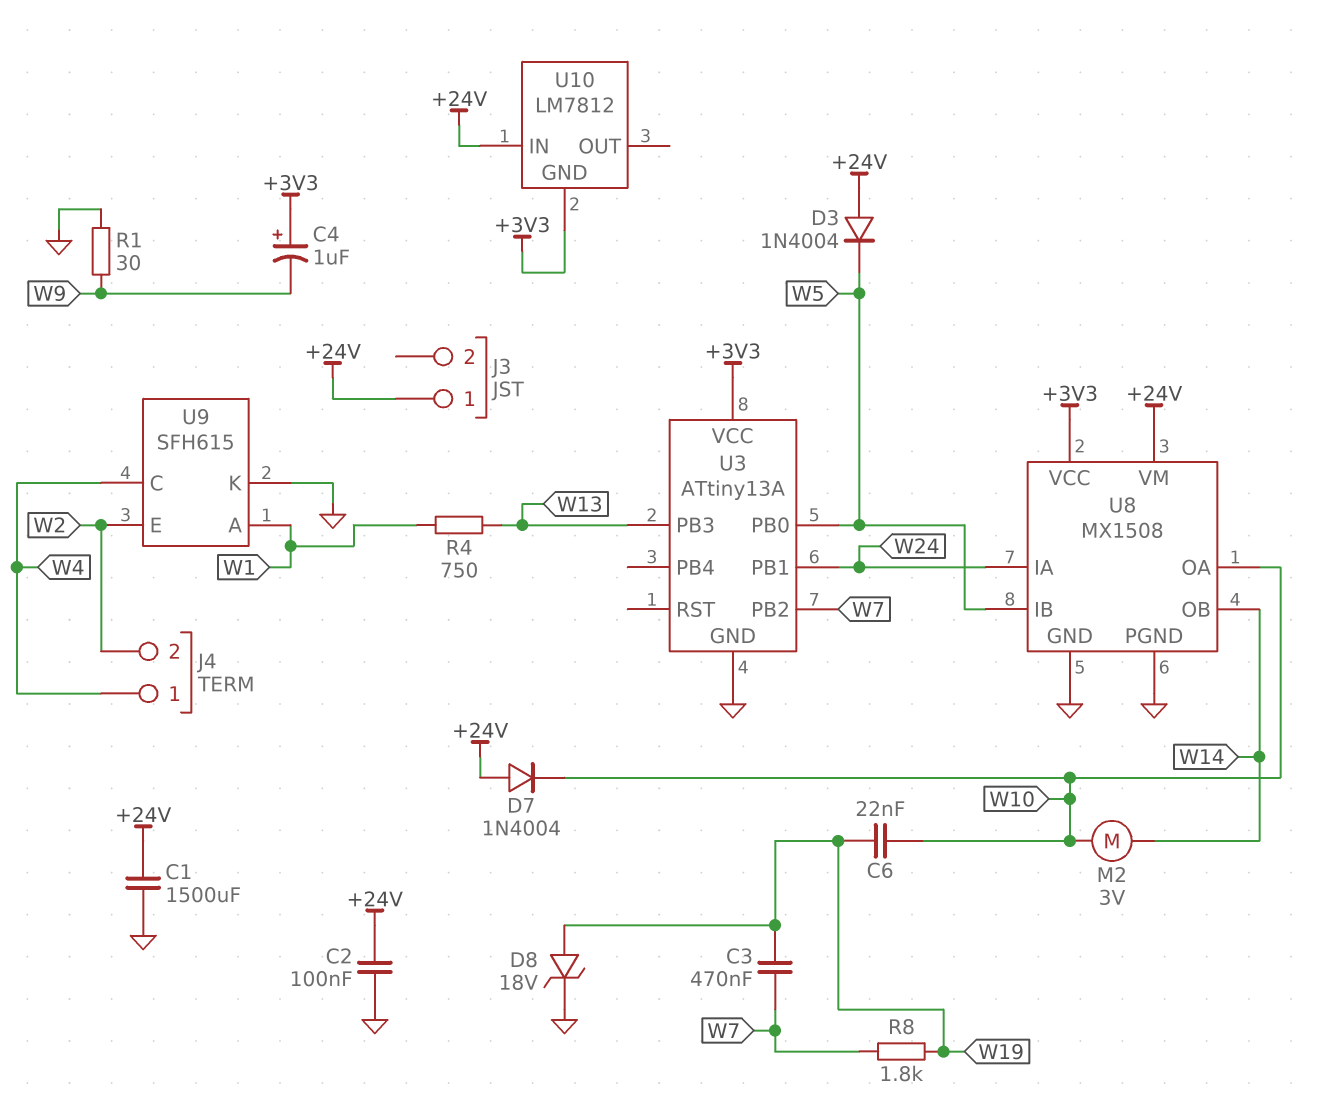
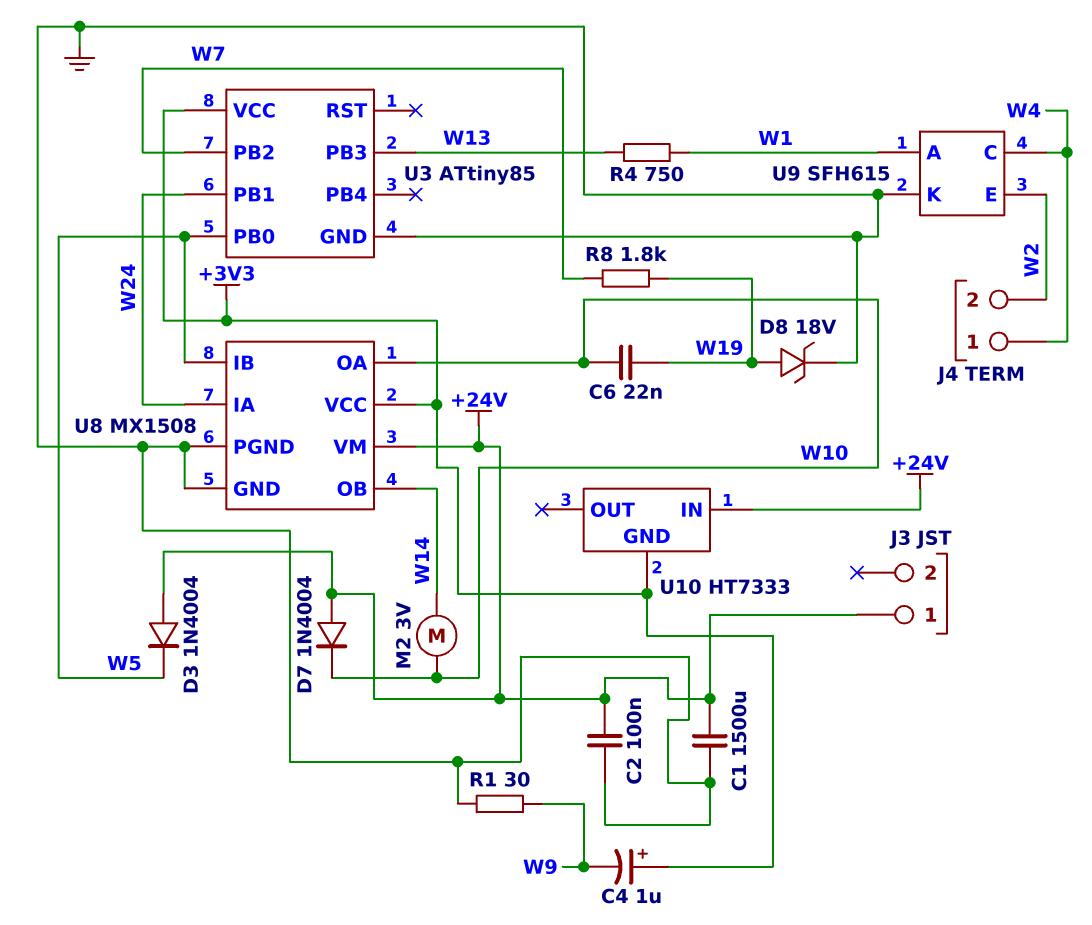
C3: 470nF (W7, W19) -> none
U3: ATtiny13A -> ATtiny85
U10: LM7812 -> HT7333

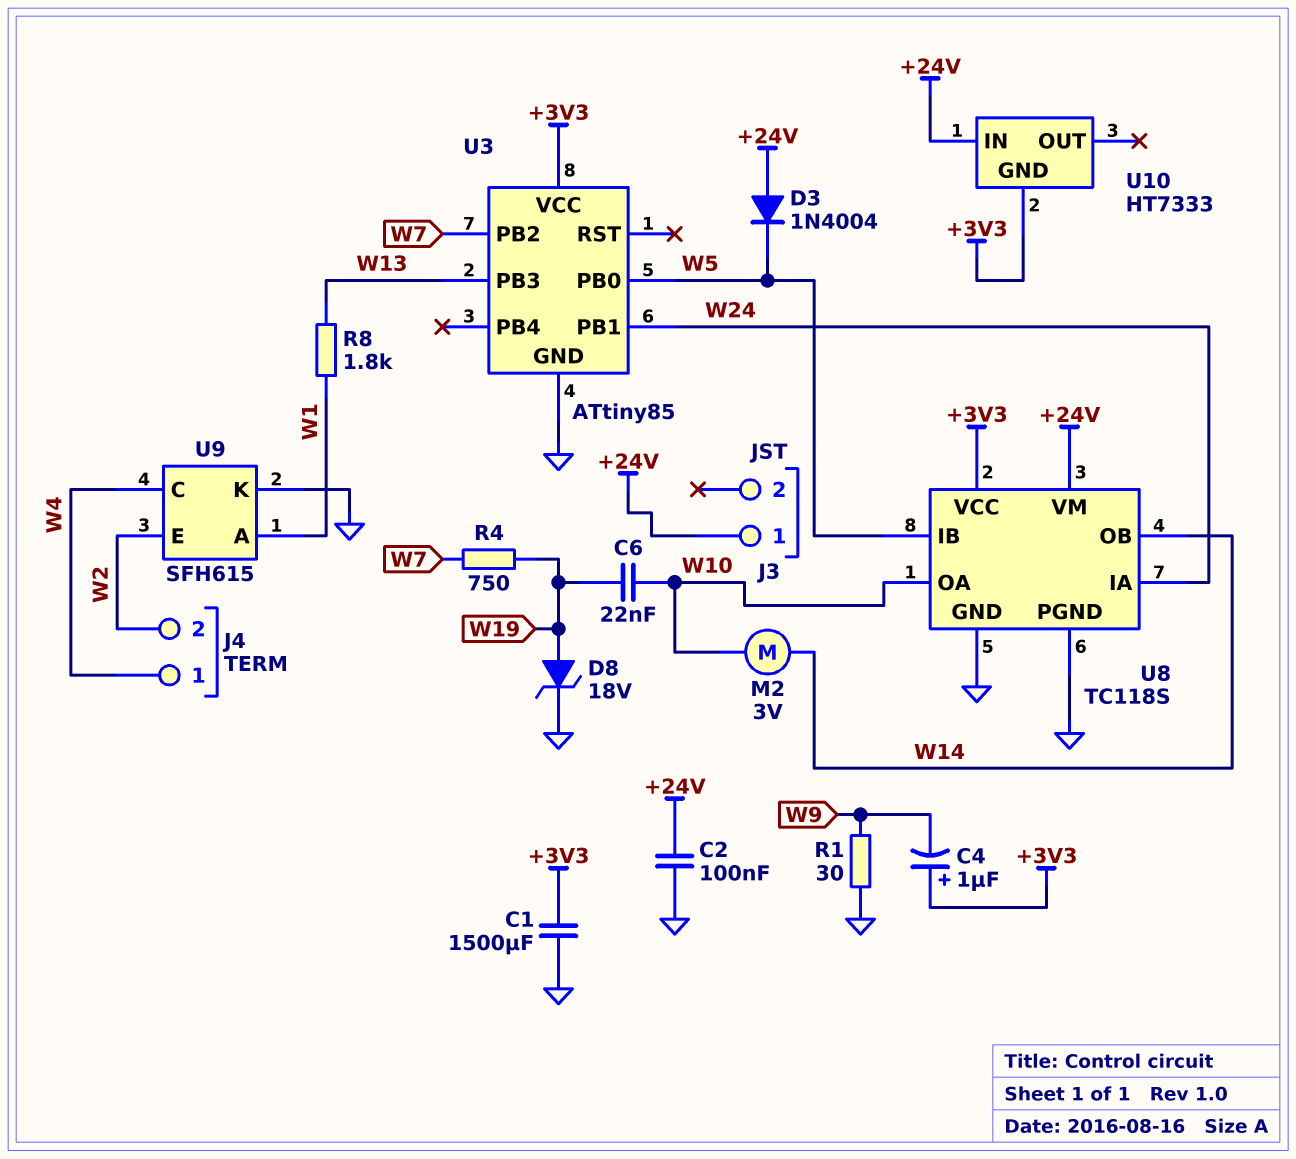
C1: 1500uF (+24V, GND) -> 1500uF (+3V3, GND)
D7: diode 1N4004 (A +24V, K W10) -> none
R4: 750 (W1, W13) -> 750 (W7, W19)
R8: 1.8k (W7, W19) -> 1.8k (W1, W13)
U8: MX1508 -> TC118S

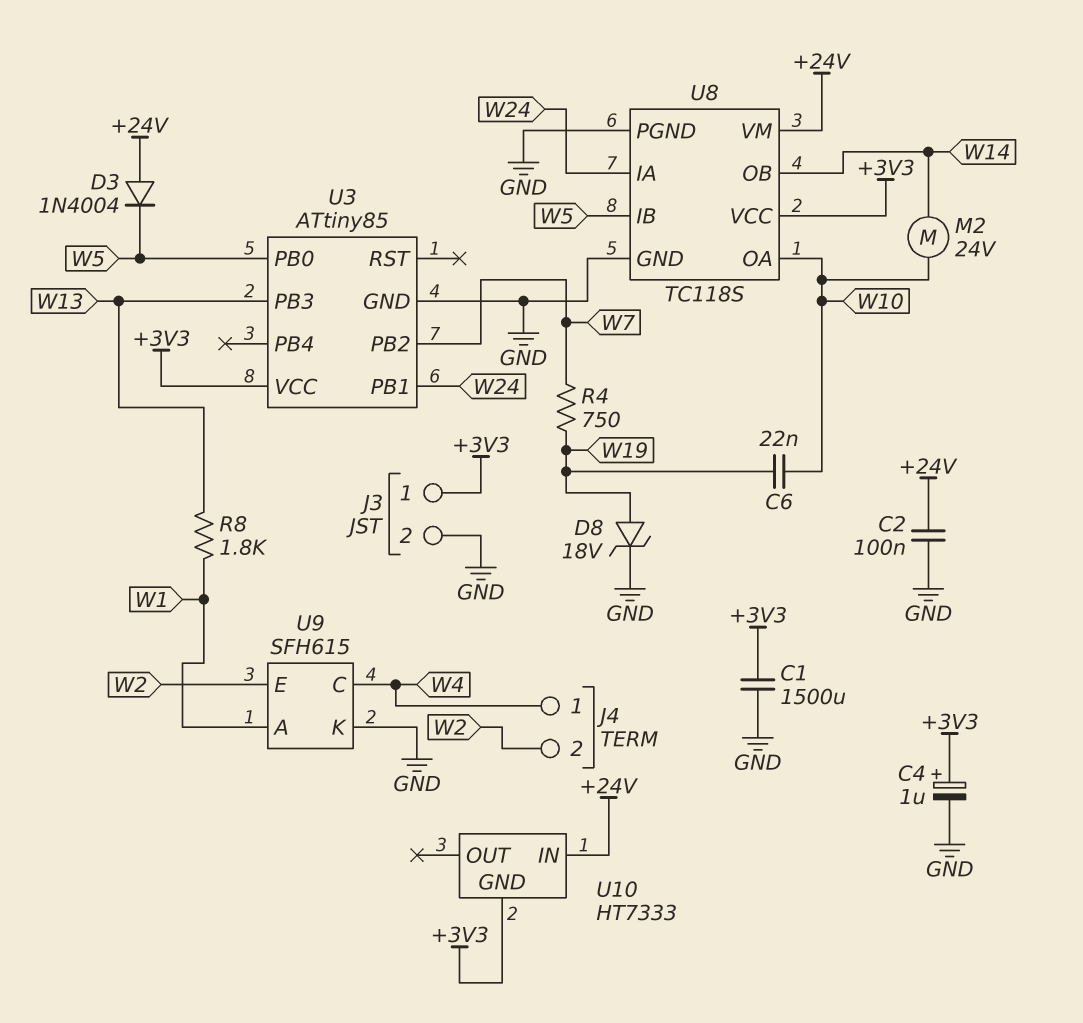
C4: 1uF (plus +3V3, minus W9) -> 1uF (plus +3V3, minus GND)
J3 pin 1: +24V -> +3V3
J3 pin 2: none -> GND
M2: motor 3V (W10, W14) -> motor 24V (W10, W14)
R1: 30 (GND, W9) -> none

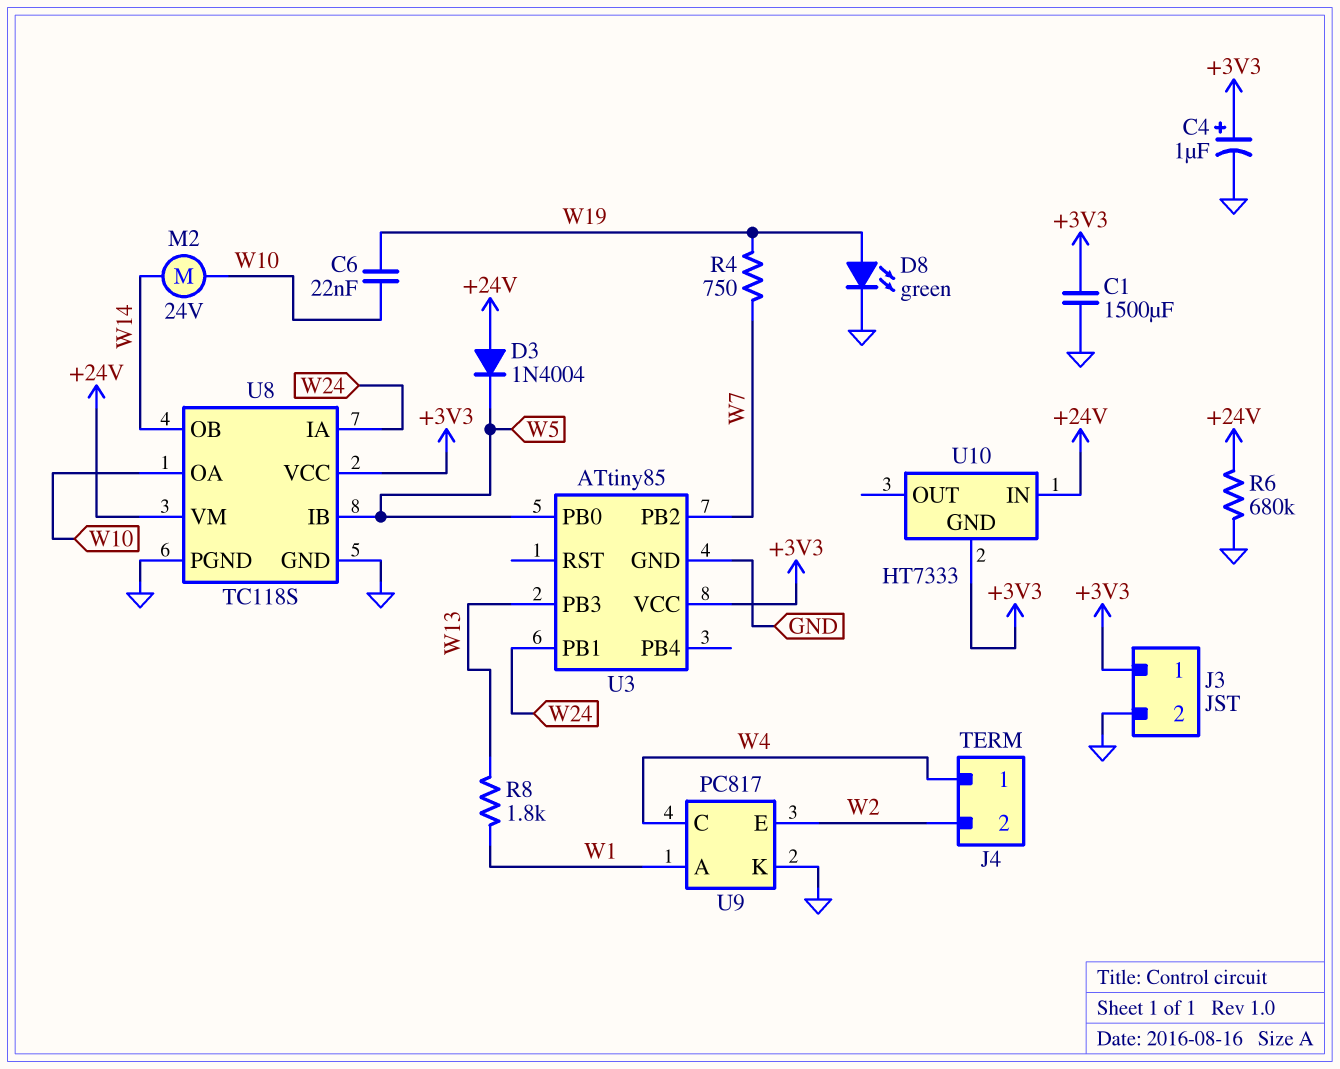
C2: 100nF (+24V, GND) -> none
D8: zener 18V (A W19, K GND) -> LED green (A W19, K GND)
R6: none -> 680k (+24V, GND)
U9: SFH615 -> PC817

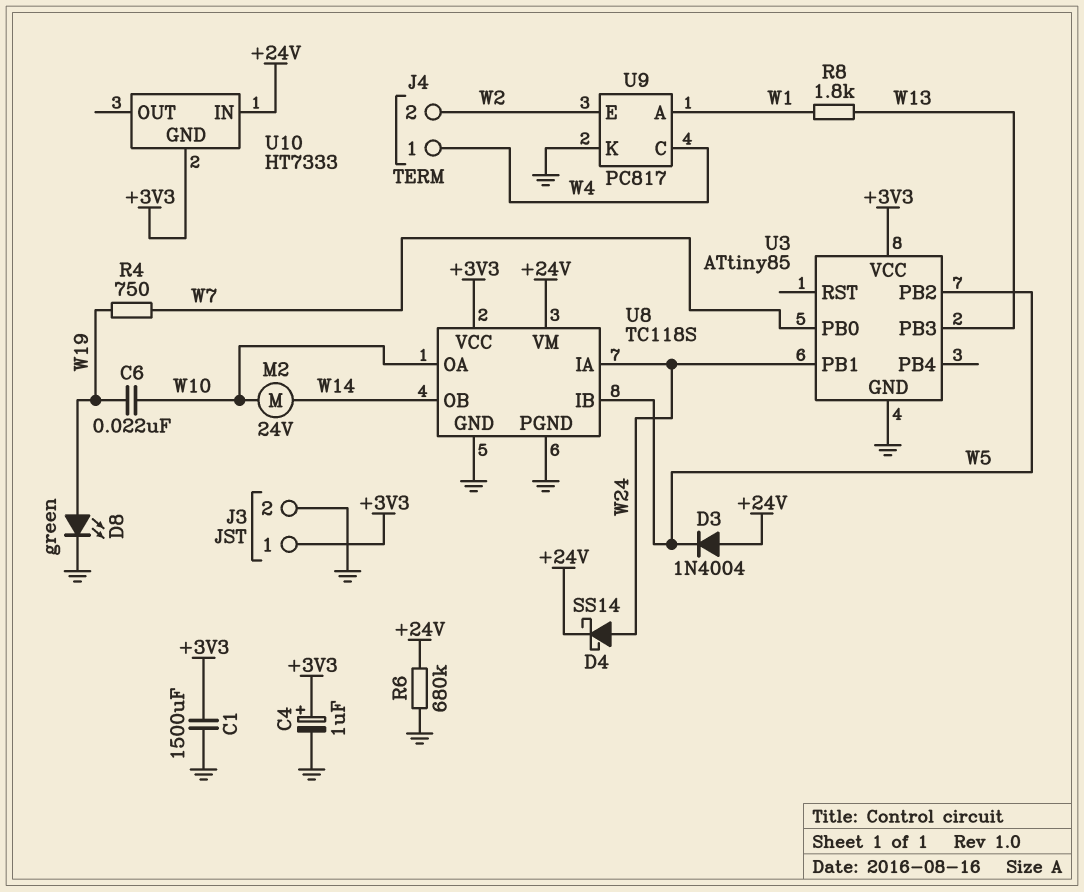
D4: none -> schottky SS14 (A W24, K +24V)
U3 pin PB0: W5 -> W7
U3 pin PB2: W7 -> W5

